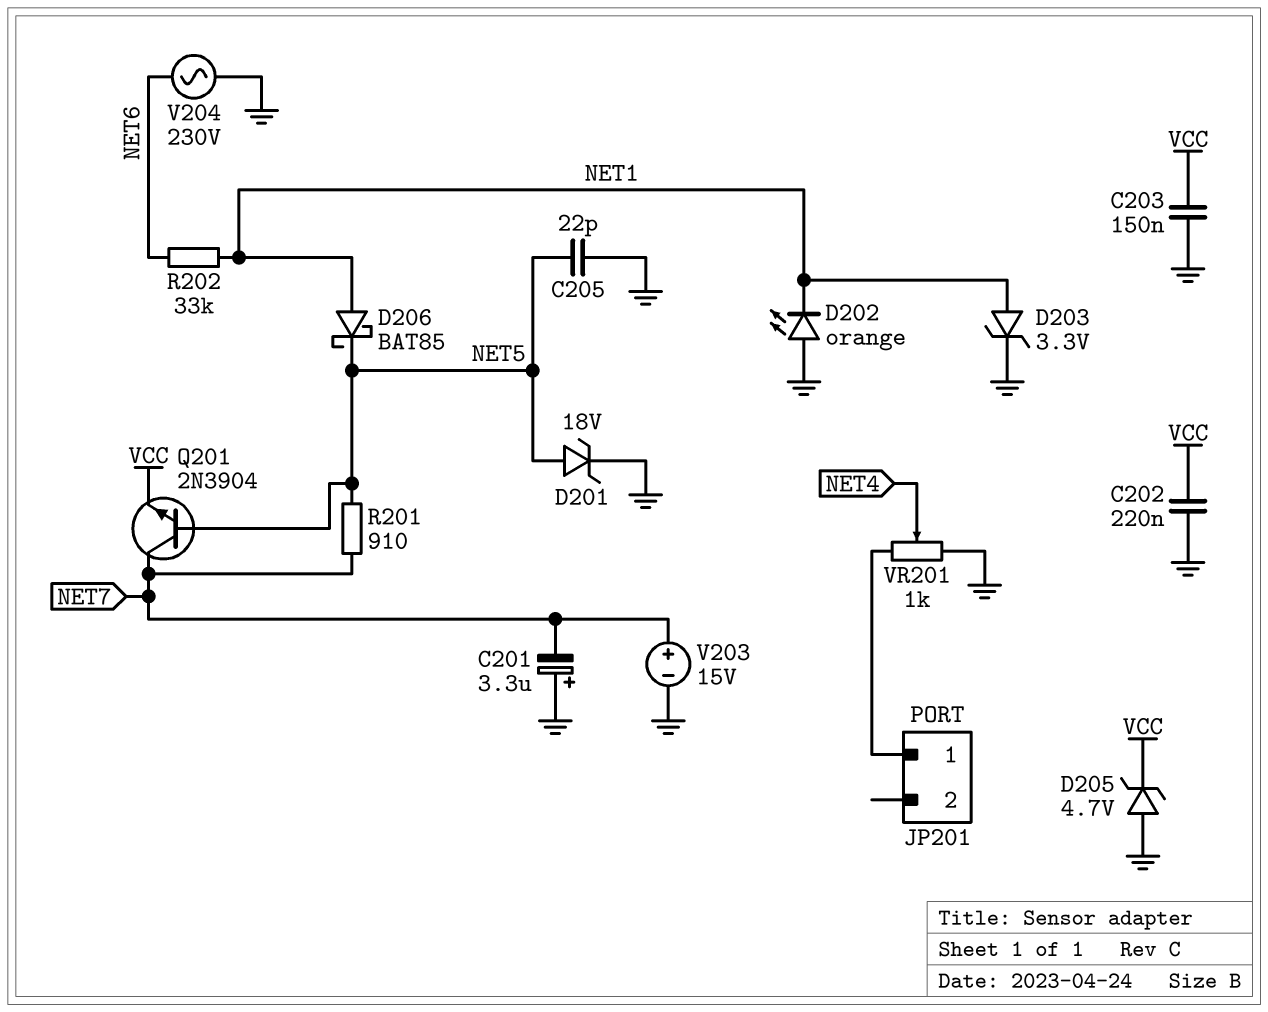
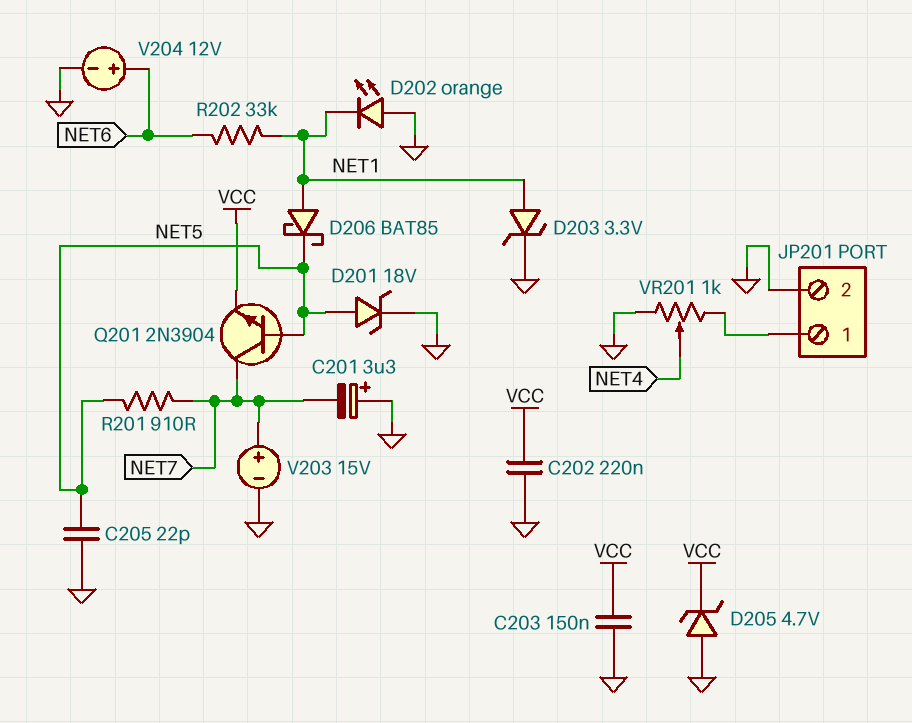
JP201 pin 2: none -> GND
V204: AC 230V (GND, NET6) -> 12V (plus NET6, minus GND)

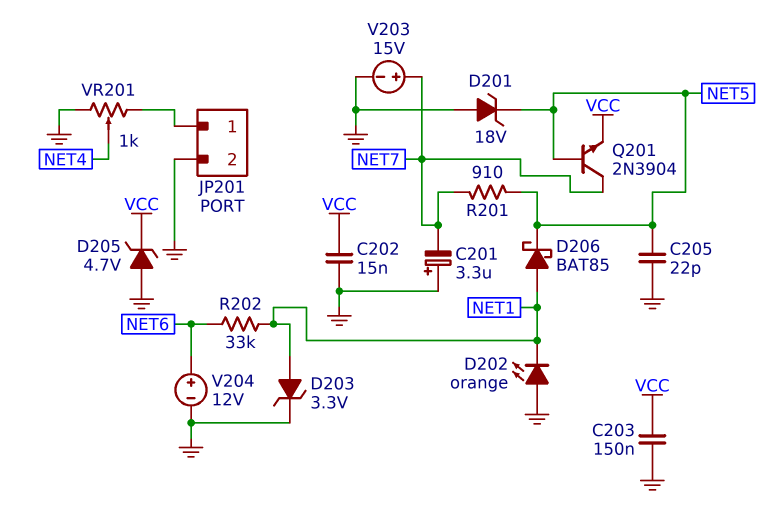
C202: 220nF (GND, VCC) -> 15nF (GND, VCC)
D201: zener 18V (A NET5, K GND) -> zener 18V (A GND, K NET5)

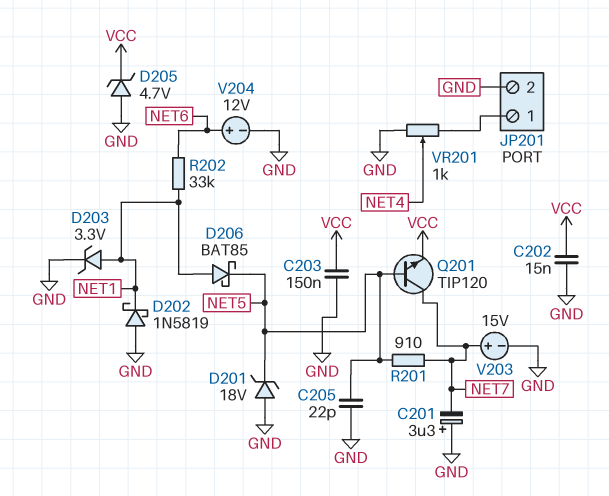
D202: LED orange (A GND, K NET1) -> schottky 1N5819 (A GND, K NET1)
Q201: NPN 2N3904 (B NET5, C NET7, E VCC) -> NPN TIP120 (B NET5, C NET7, E VCC)

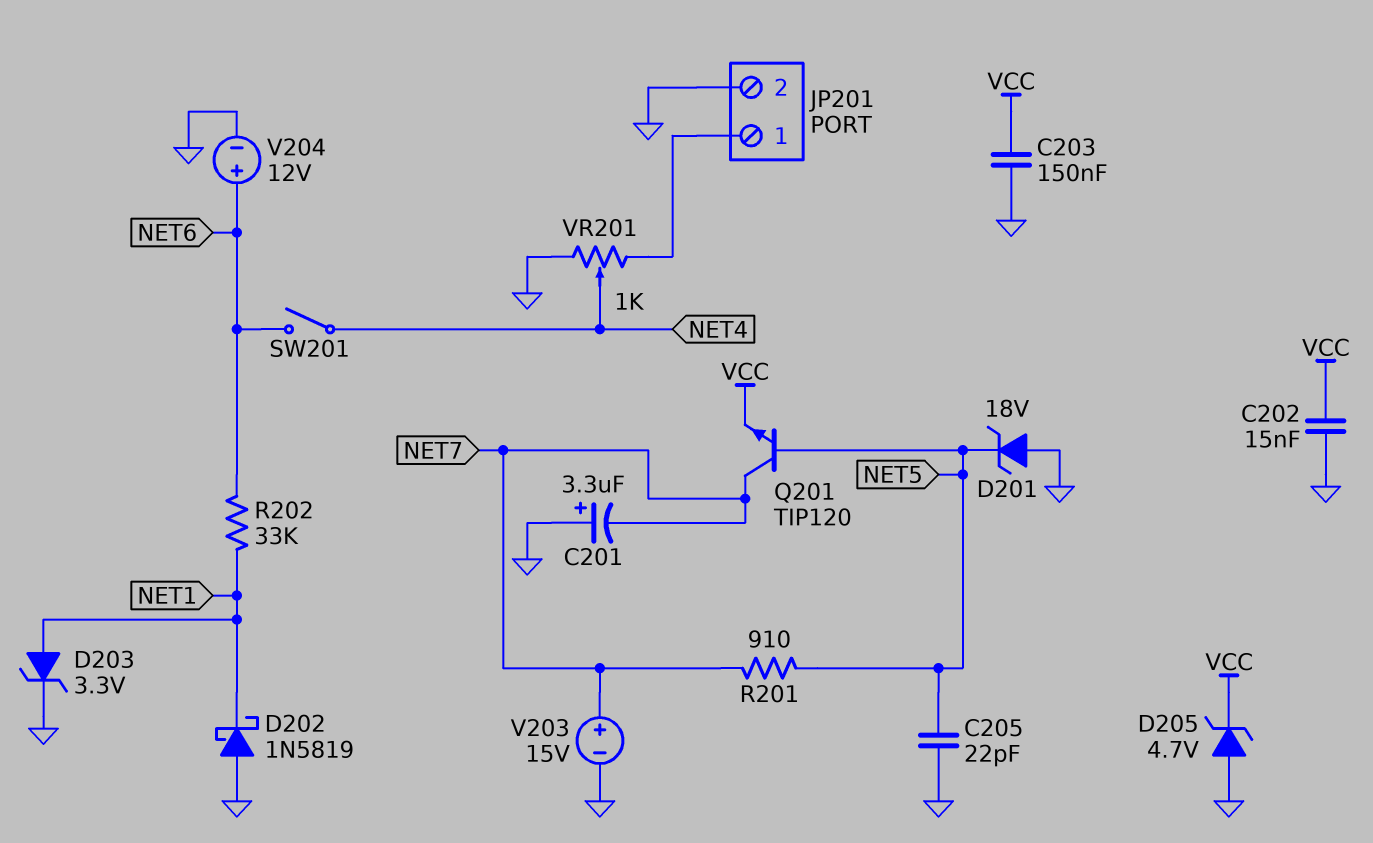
D206: schottky BAT85 (A NET1, K NET5) -> none
SW201: none -> switch (NET4, NET6)

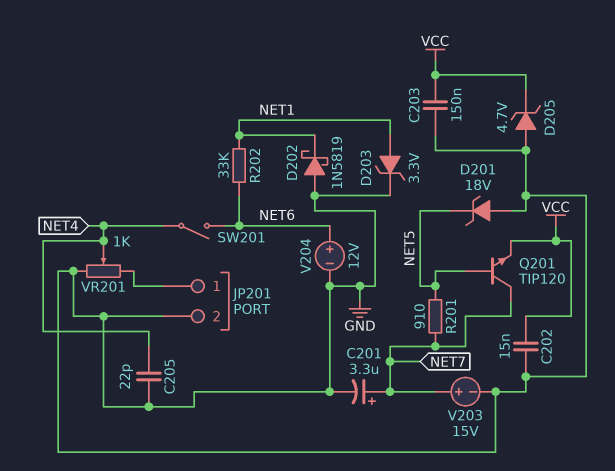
C201: 3.3uF (plus GND, minus NET7) -> 3.3uF (plus NET7, minus GND)
C205: 22pF (GND, NET5) -> 22pF (GND, NET4)

